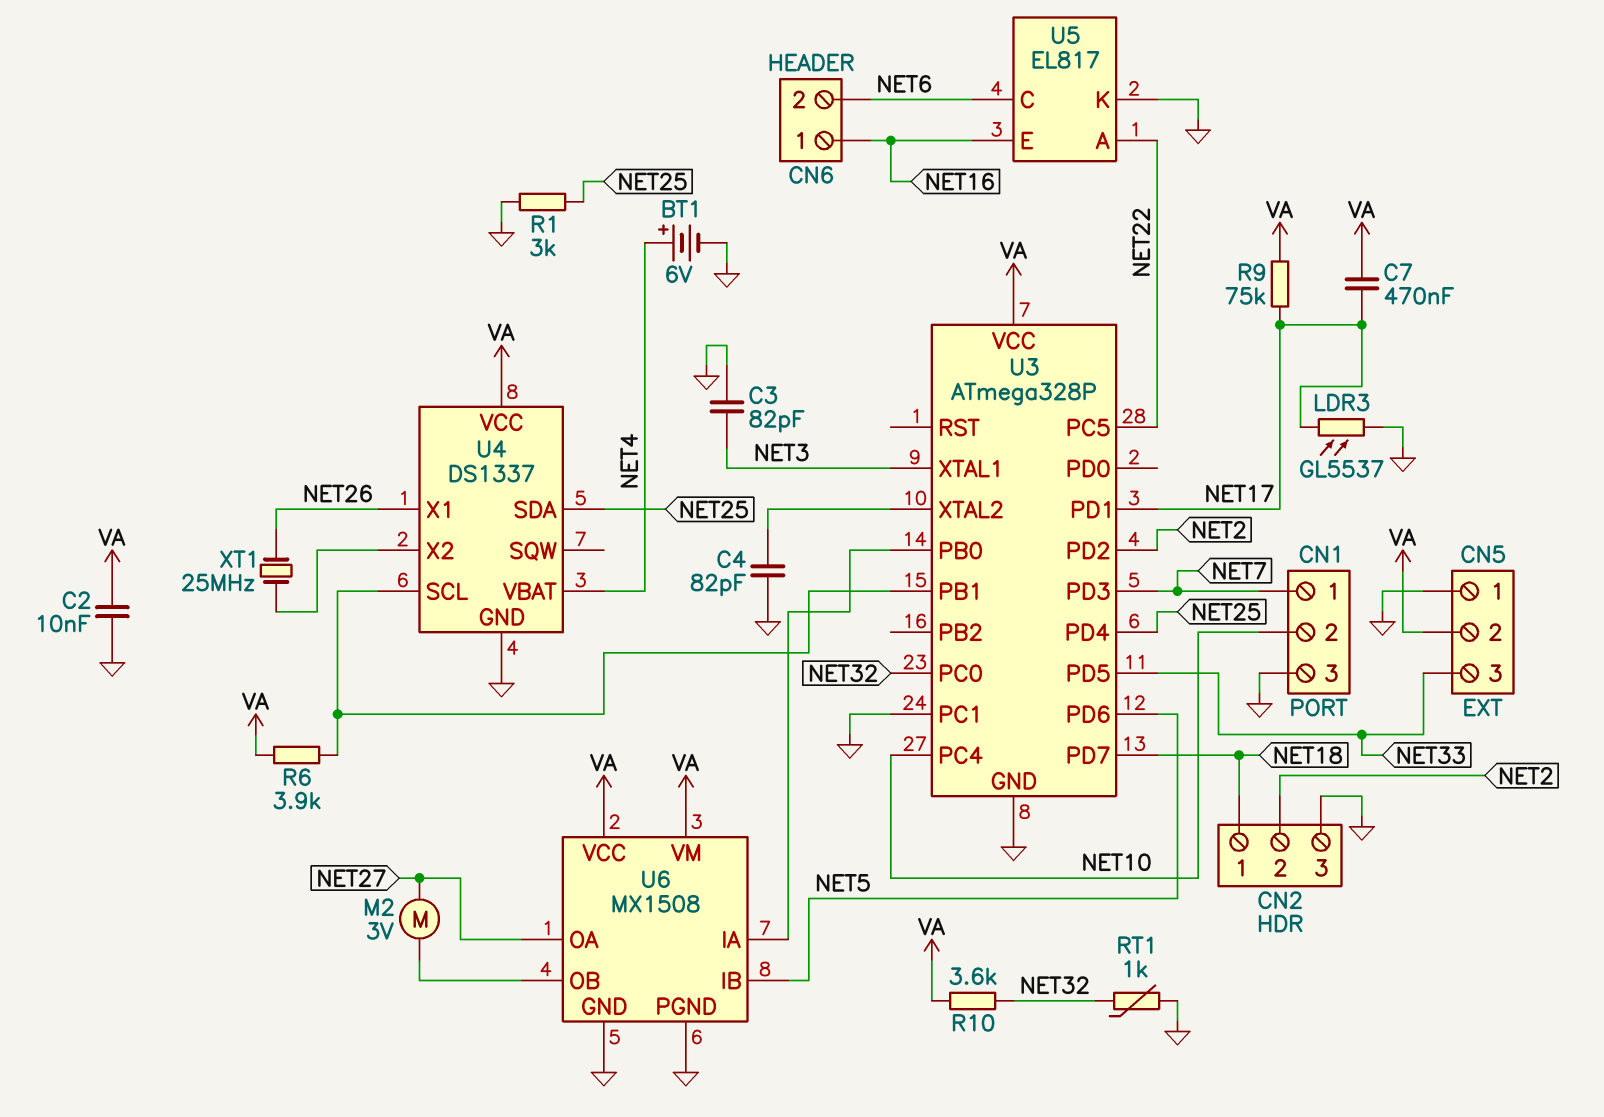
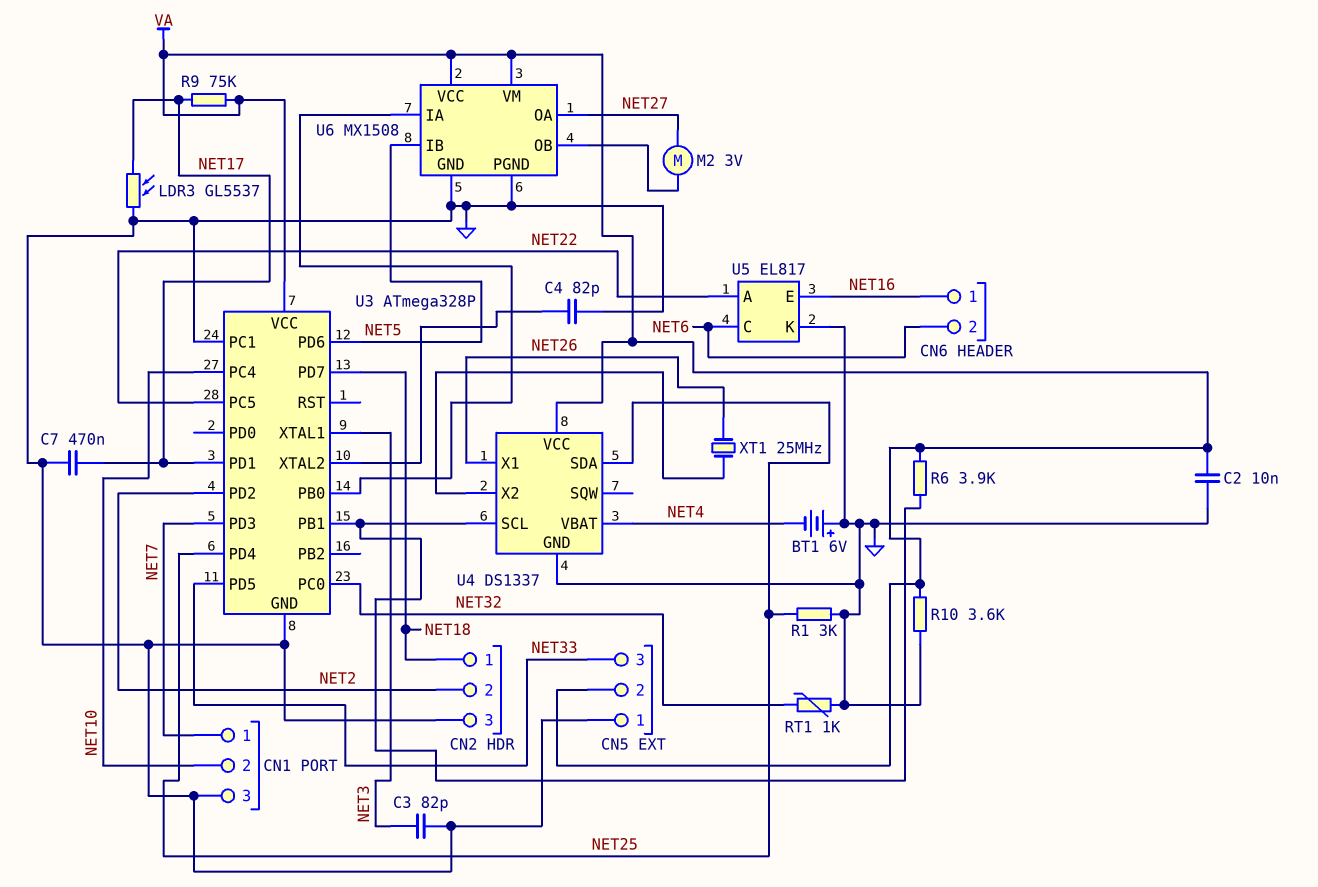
BT1: 6V (plus NET4, minus GND) -> 6V (plus GND, minus NET4)
C7: 470nF (NET17, VA) -> 470nF (GND, NET17)
R10: 3.6k (NET32, VA) -> 3.6k (GND, VA)

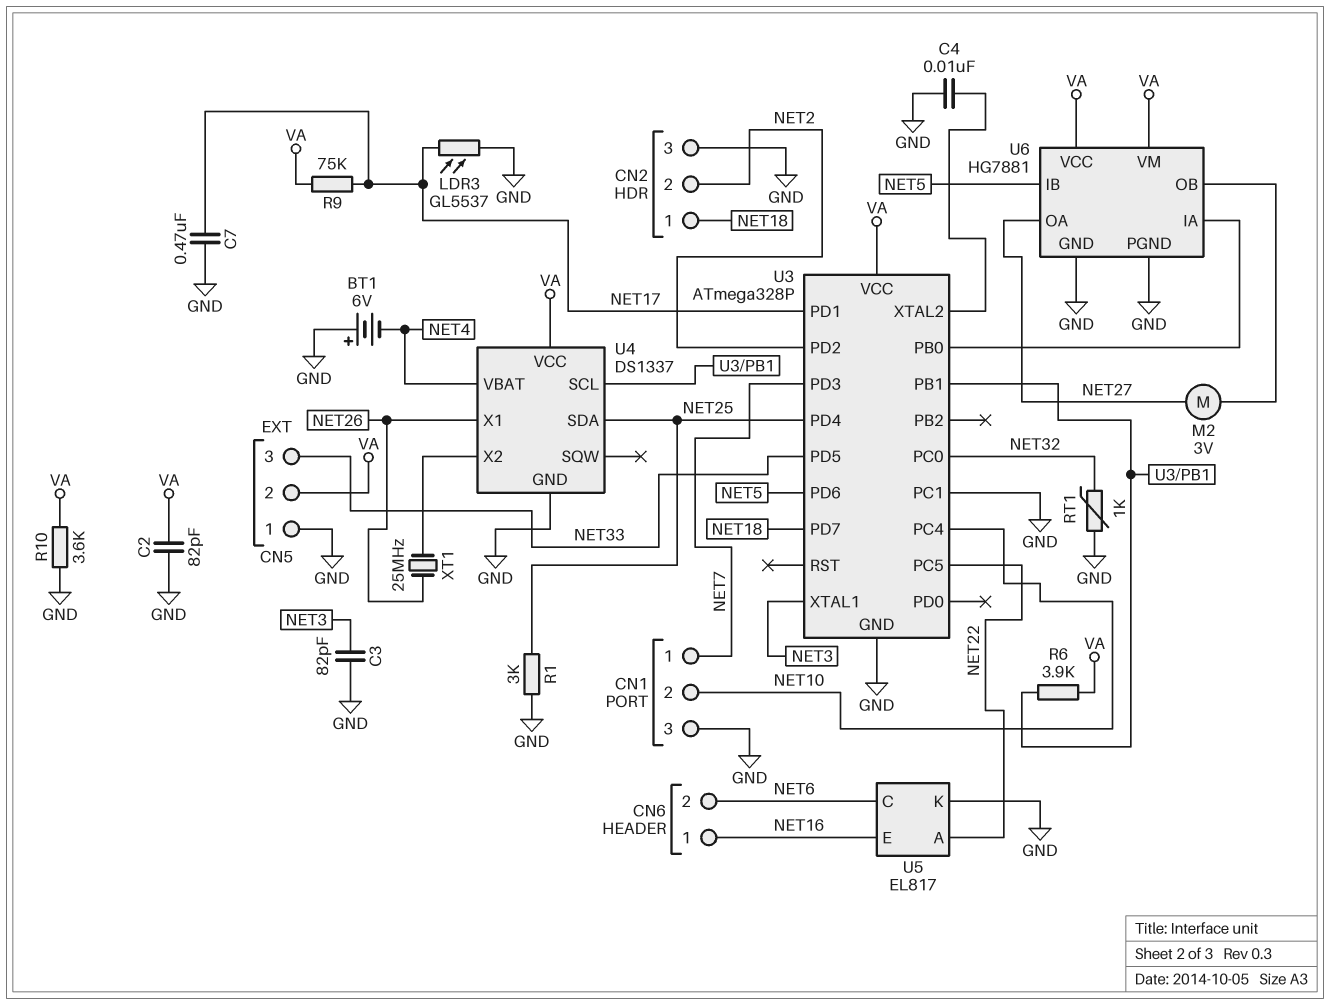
C2: 10nF (GND, VA) -> 82pF (GND, VA)
C4: 82pF (GND, U3/XTAL2) -> 10nF (GND, U3/XTAL2)
U6: MX1508 -> HG7881

